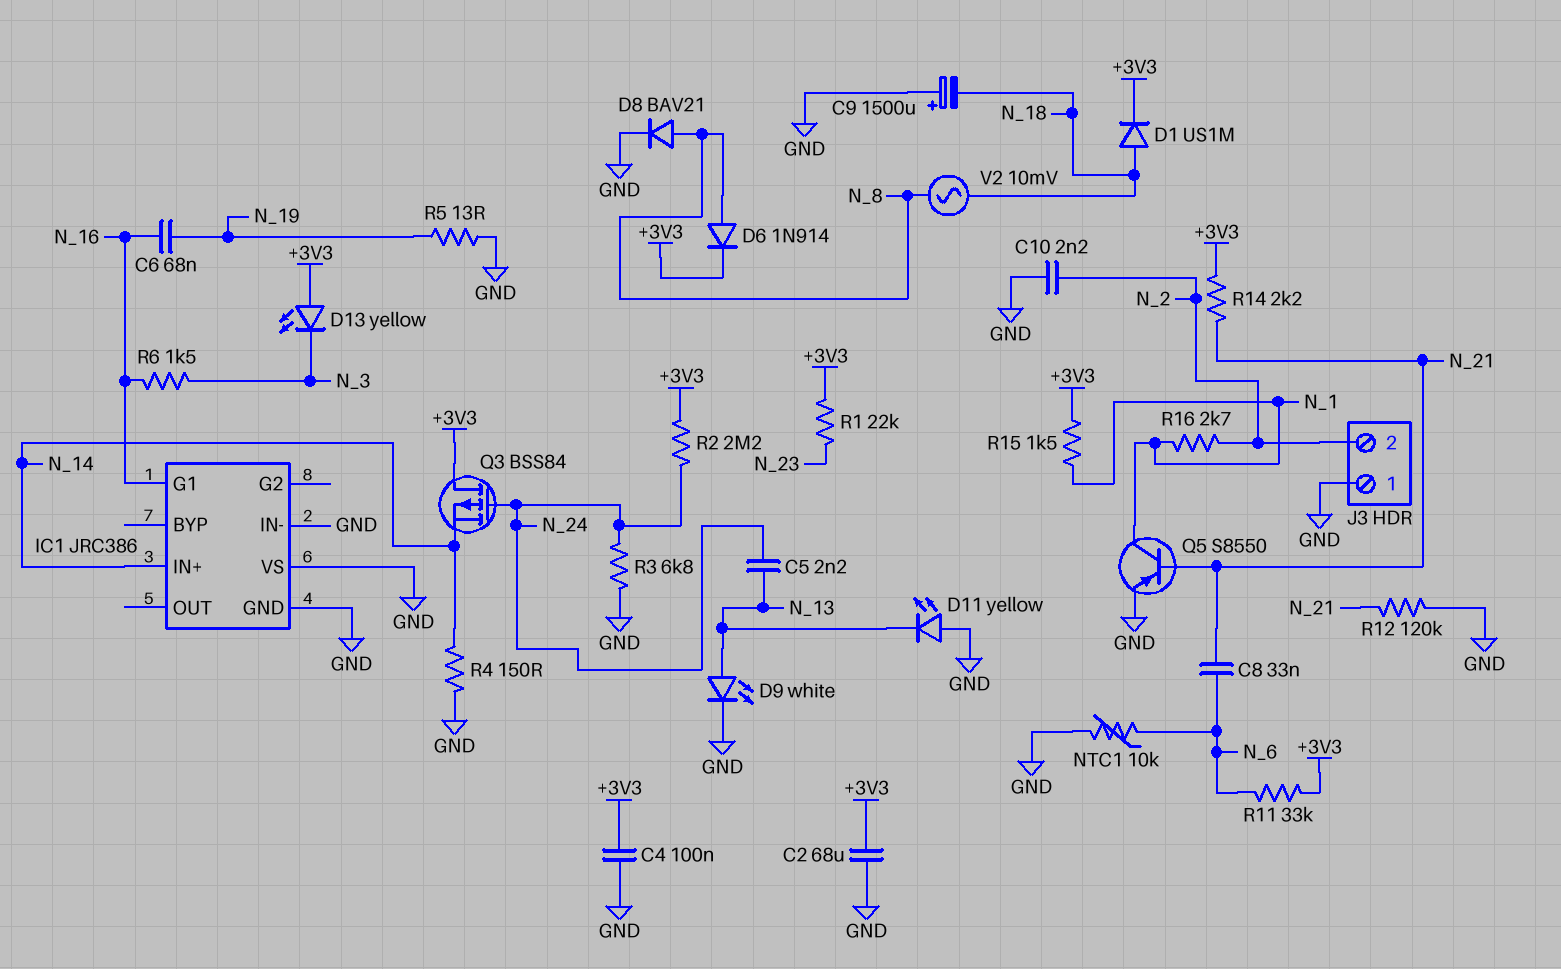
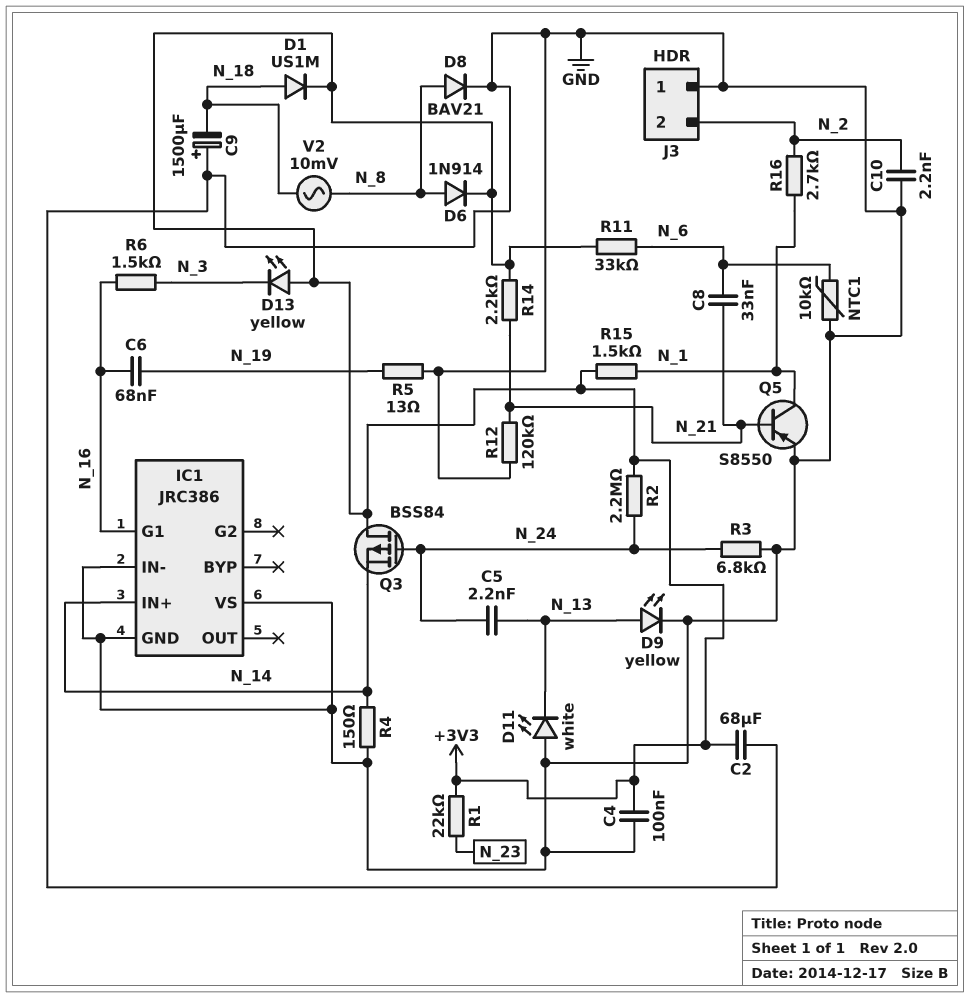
D9: LED white (A N_13, K GND) -> LED yellow (A N_13, K GND)
D11: LED yellow (A GND, K N_13) -> LED white (A GND, K N_13)

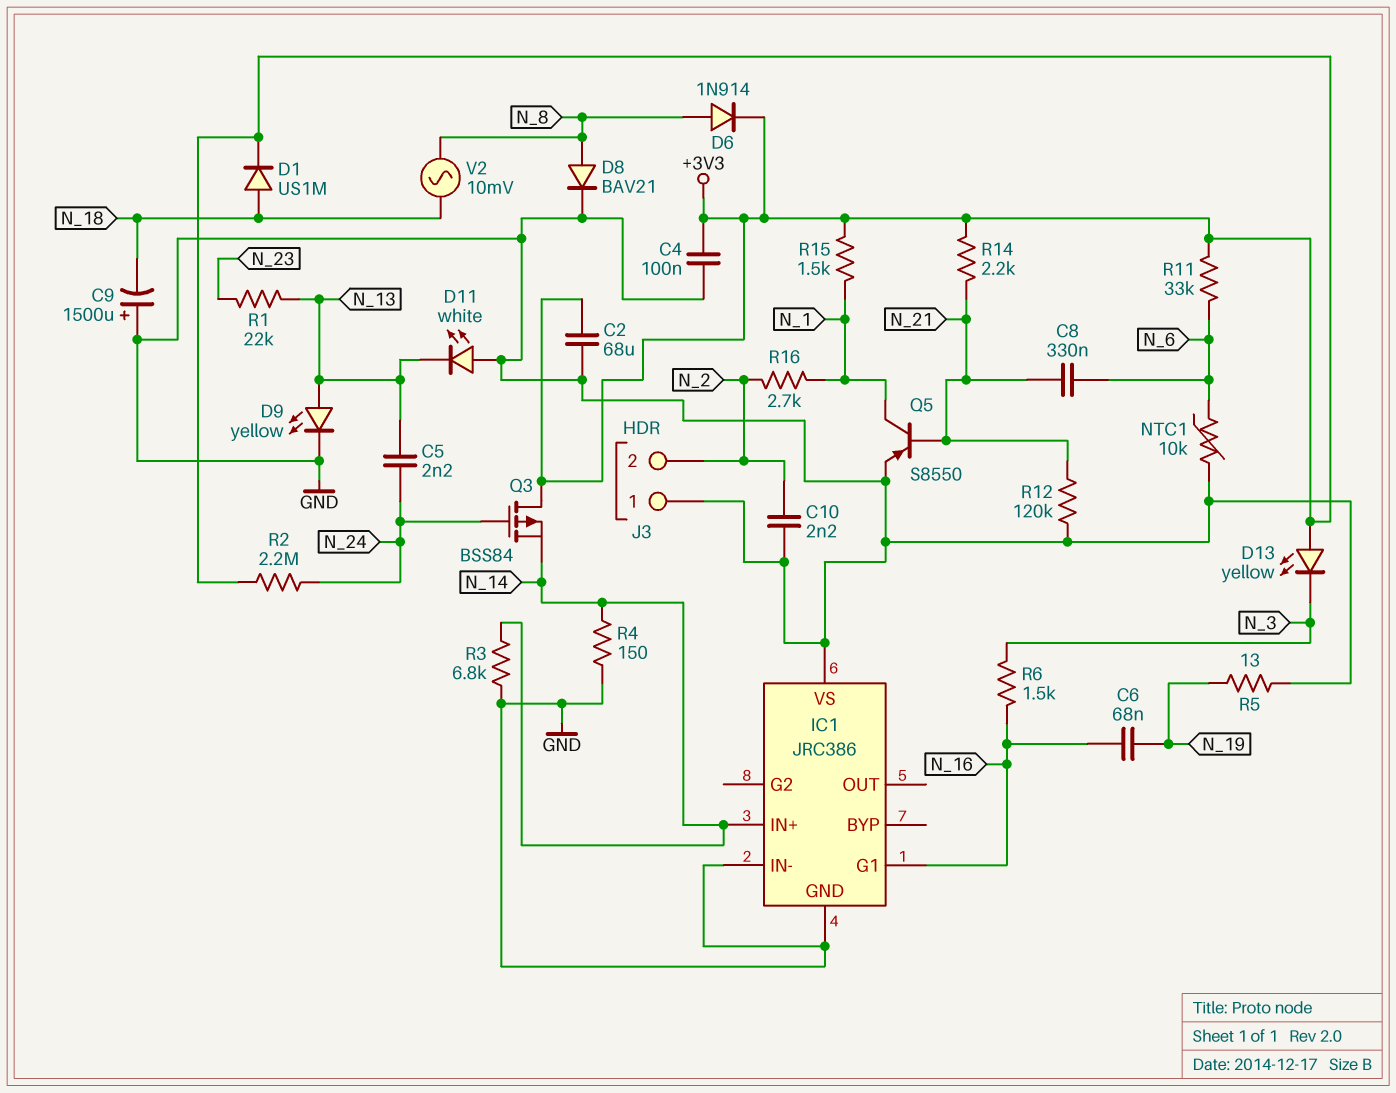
C8: 33nF (N_6, N_21) -> 330nF (N_6, N_21)
R1: 22k (+3V3, N_23) -> 22k (N_13, N_23)
R3: 6.8k (GND, N_24) -> 6.8k (GND, N_14)

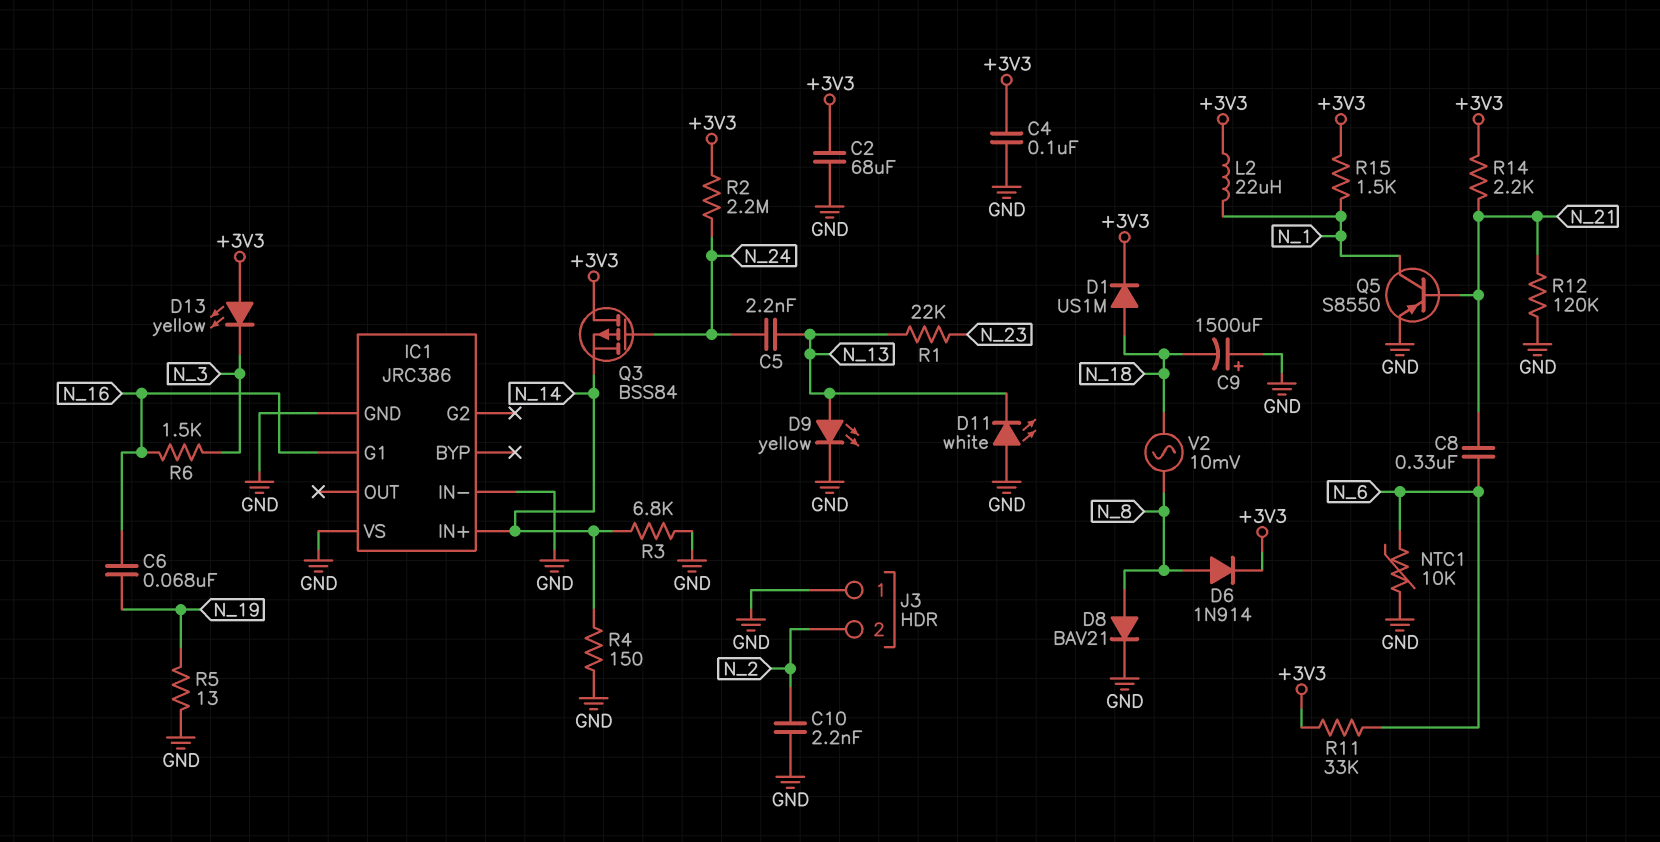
L2: none -> 22uH (+3V3, N_1)
R16: 2.7k (N_1, N_2) -> none

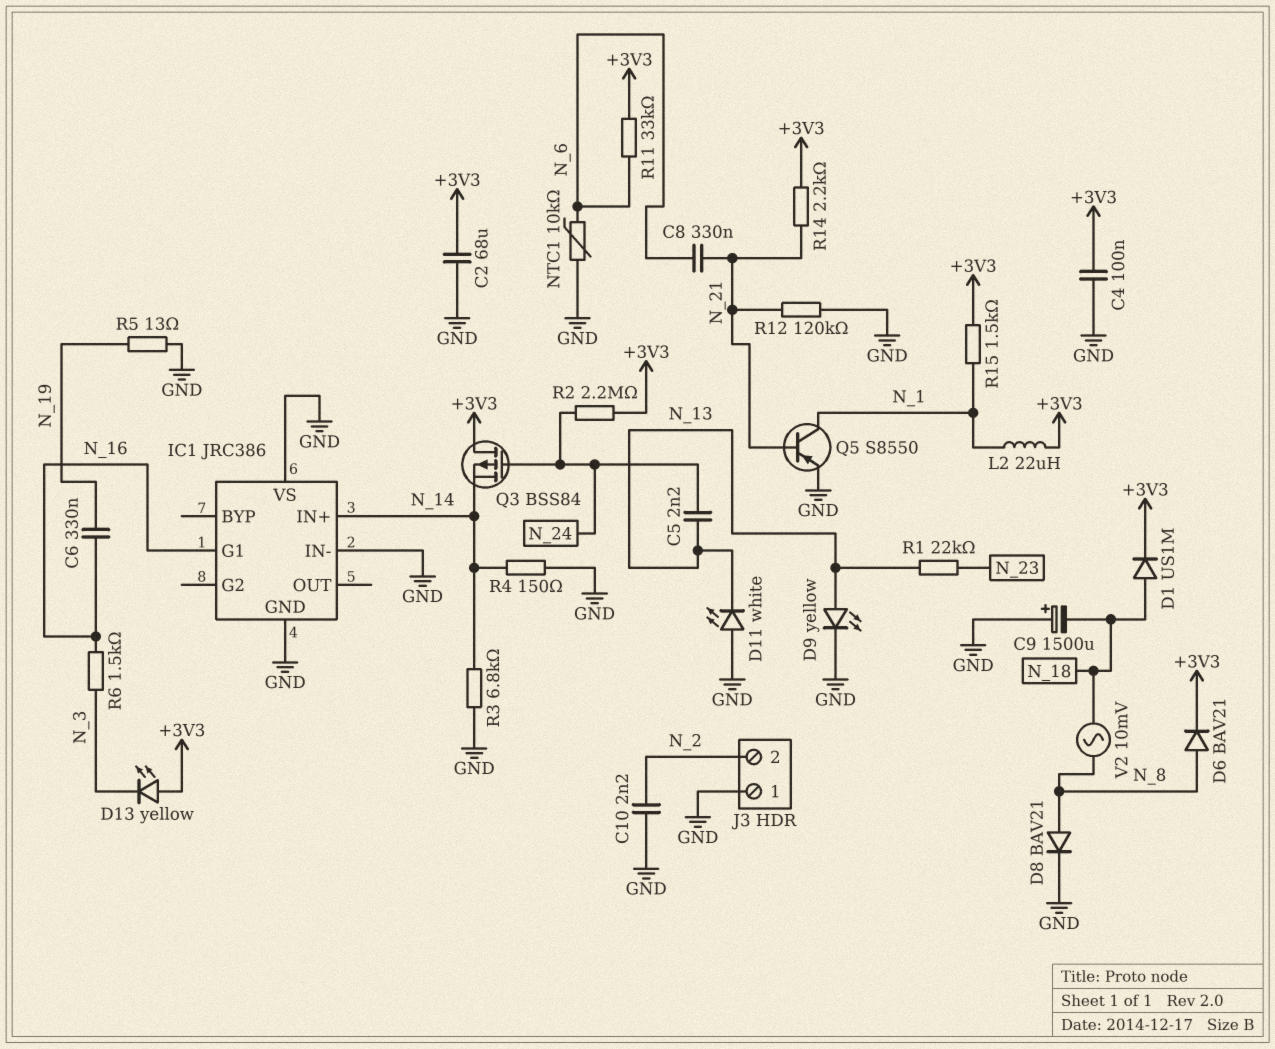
C6: 68nF (N_16, N_19) -> 330nF (N_16, N_19)
D6: diode 1N914 (A N_8, K +3V3) -> diode BAV21 (A N_8, K +3V3)

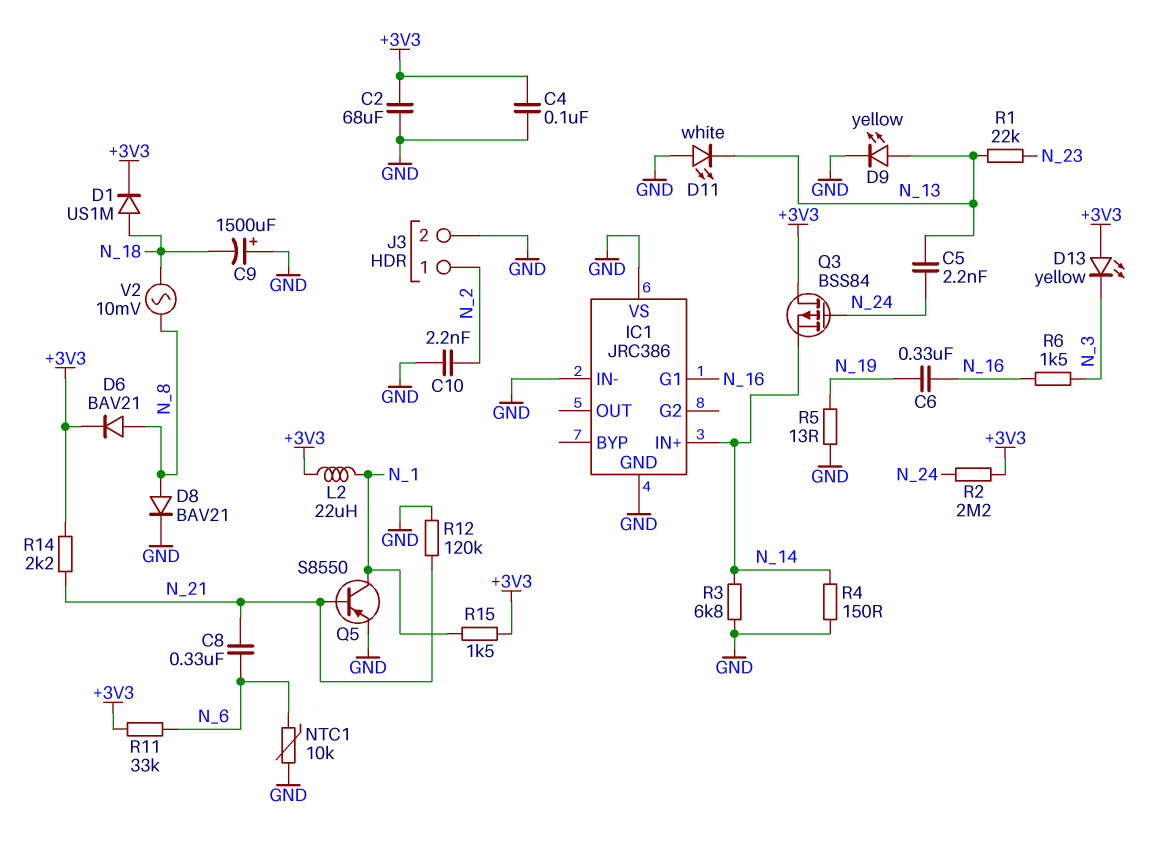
J3 pin 1: GND -> N_2
J3 pin 2: N_2 -> GND

